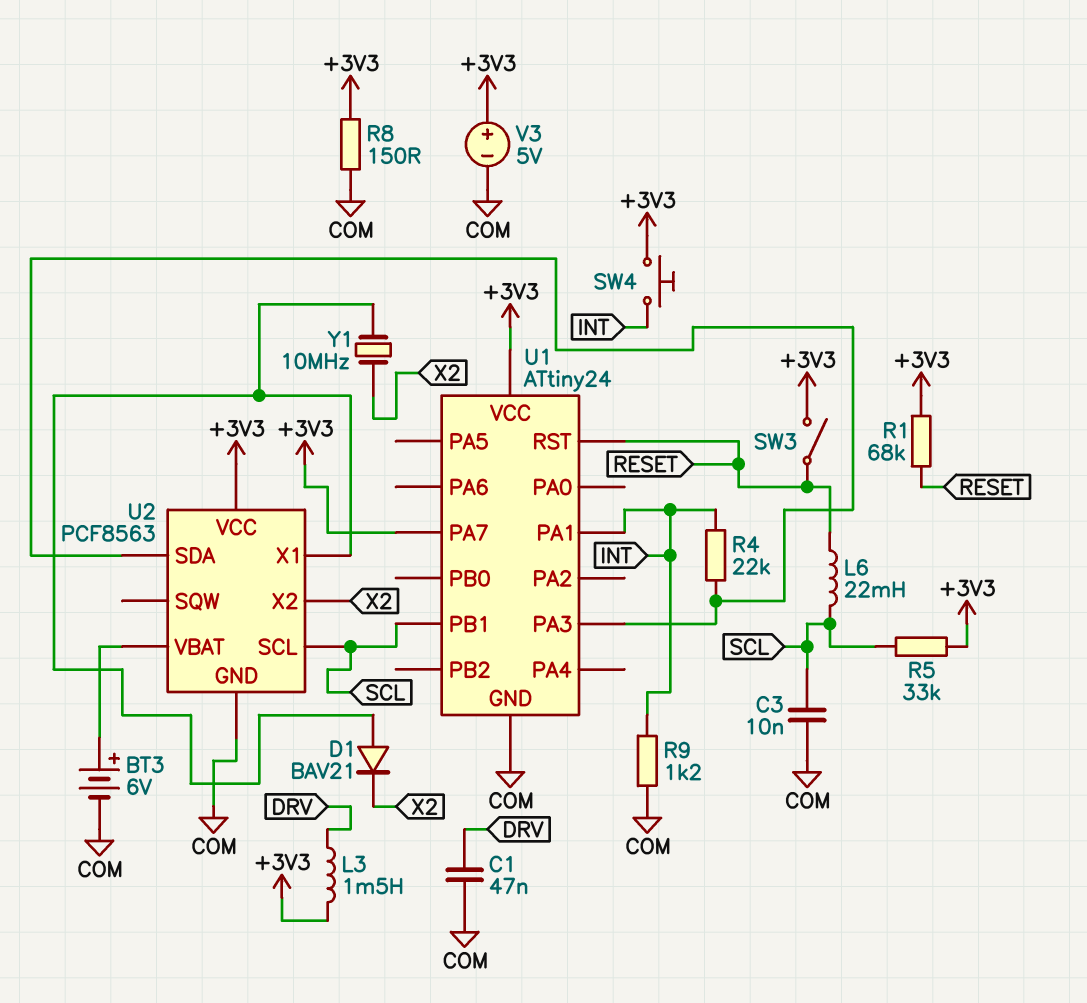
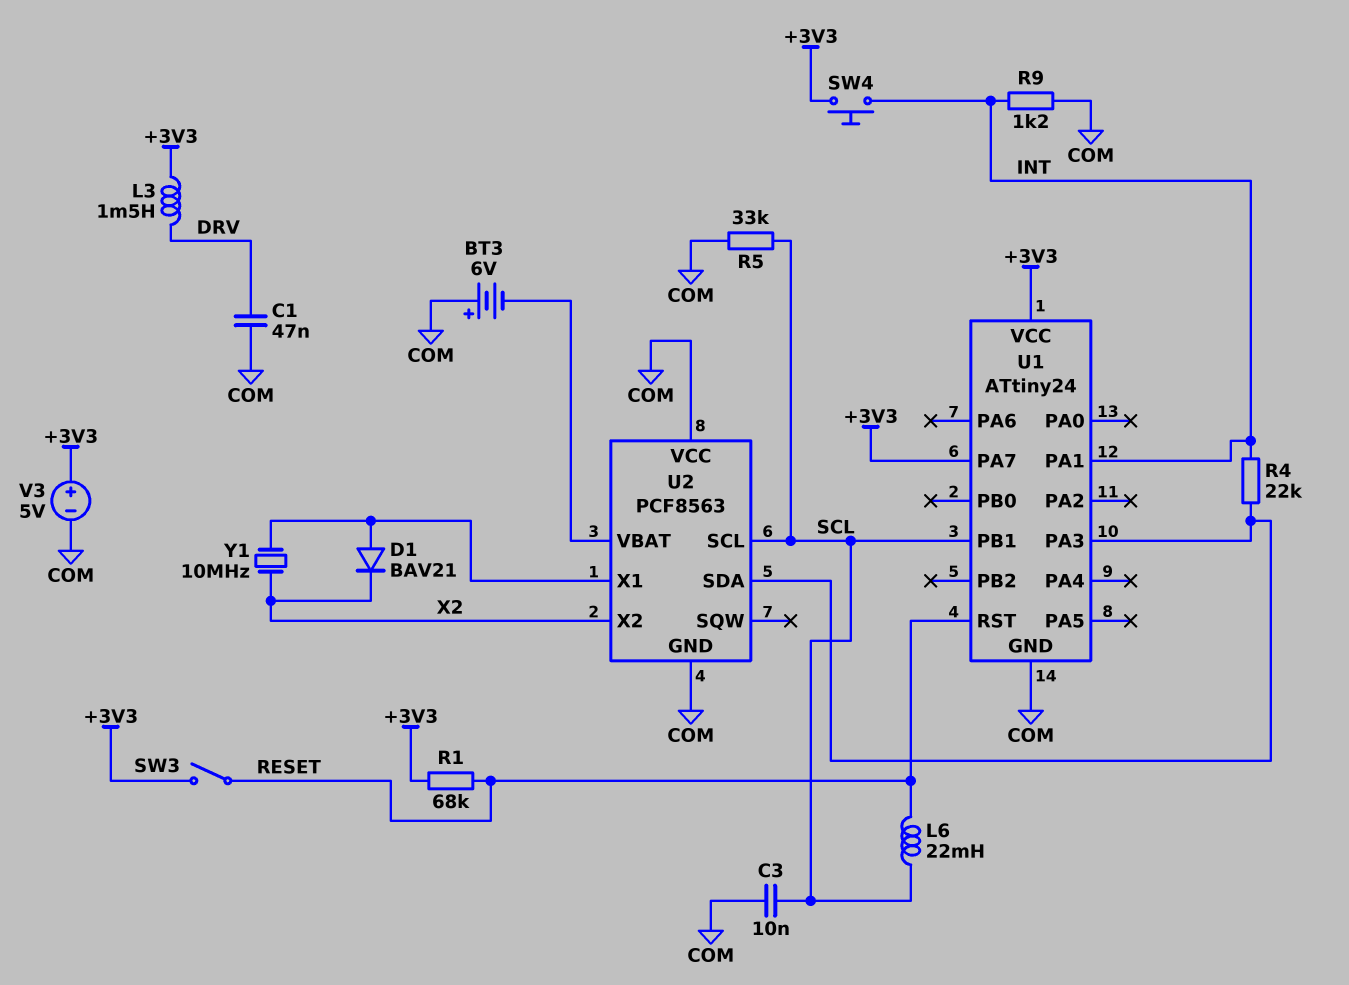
BT3: 6V (plus U2/VBAT, minus COM) -> 6V (plus COM, minus U2/VBAT)
R5: 33k (+3V3, SCL) -> 33k (COM, SCL)
R8: 150 (+3V3, COM) -> none
U2 pin VCC: +3V3 -> COM

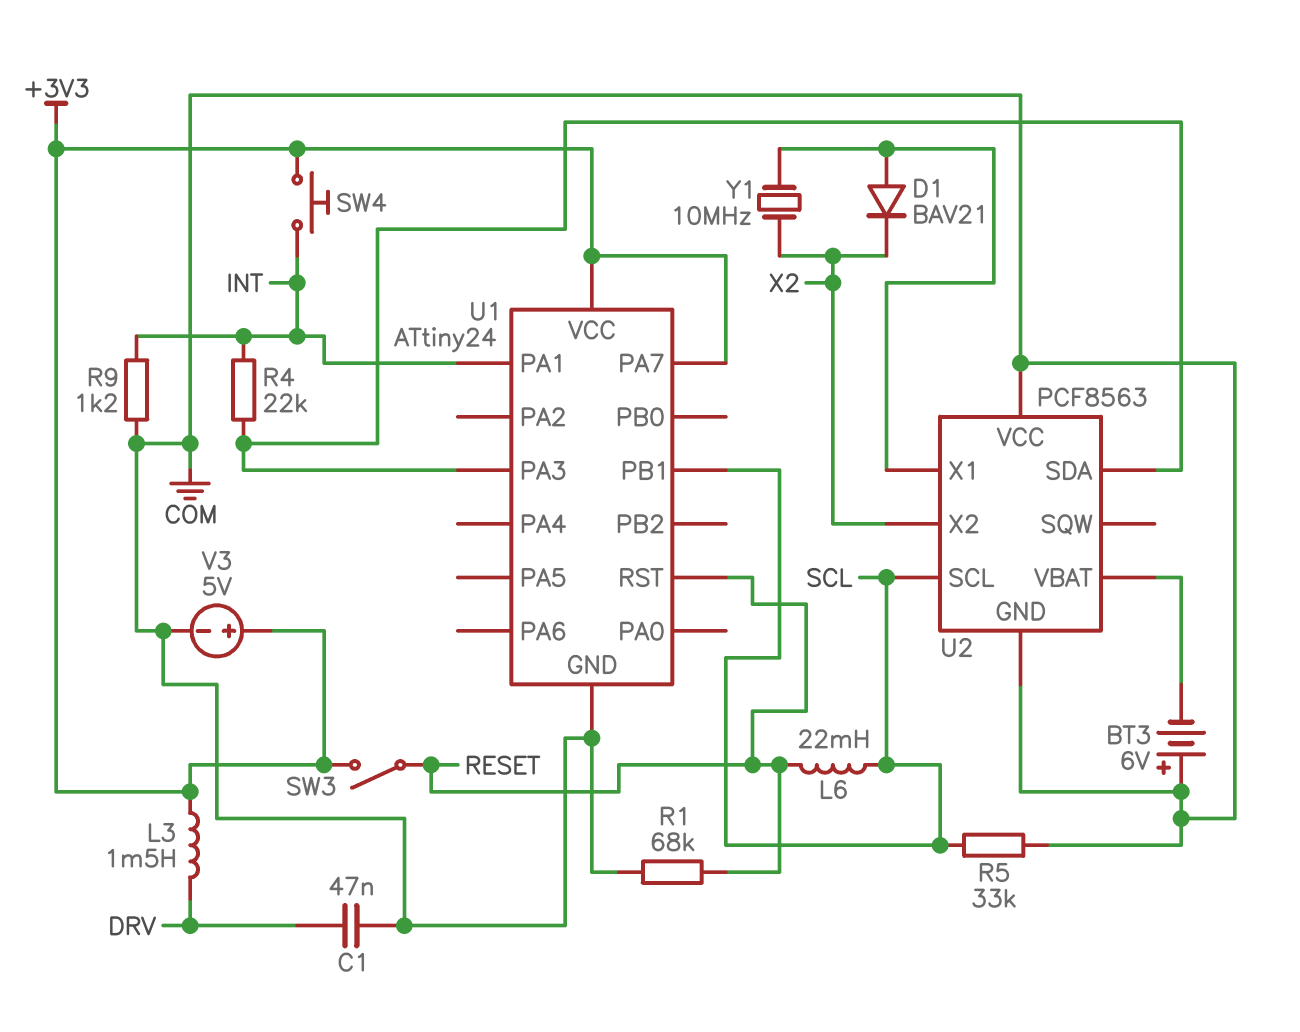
C3: 10nF (COM, SCL) -> none
R1: 68k (+3V3, RESET) -> 68k (COM, RESET)

